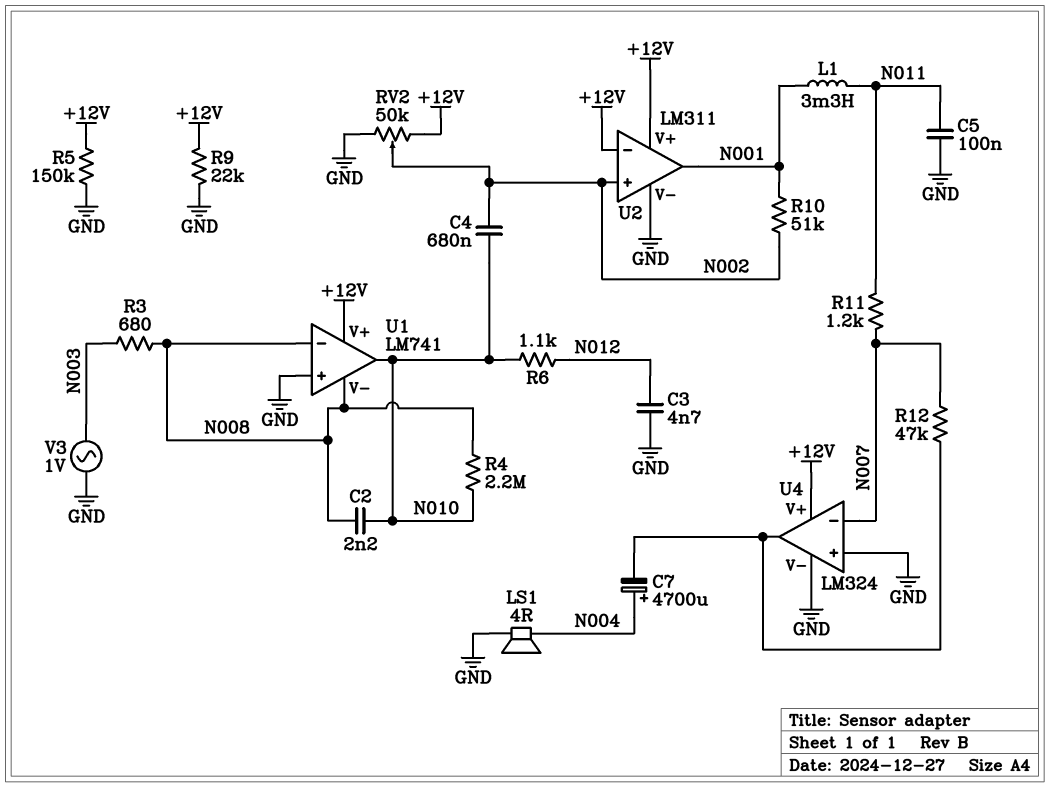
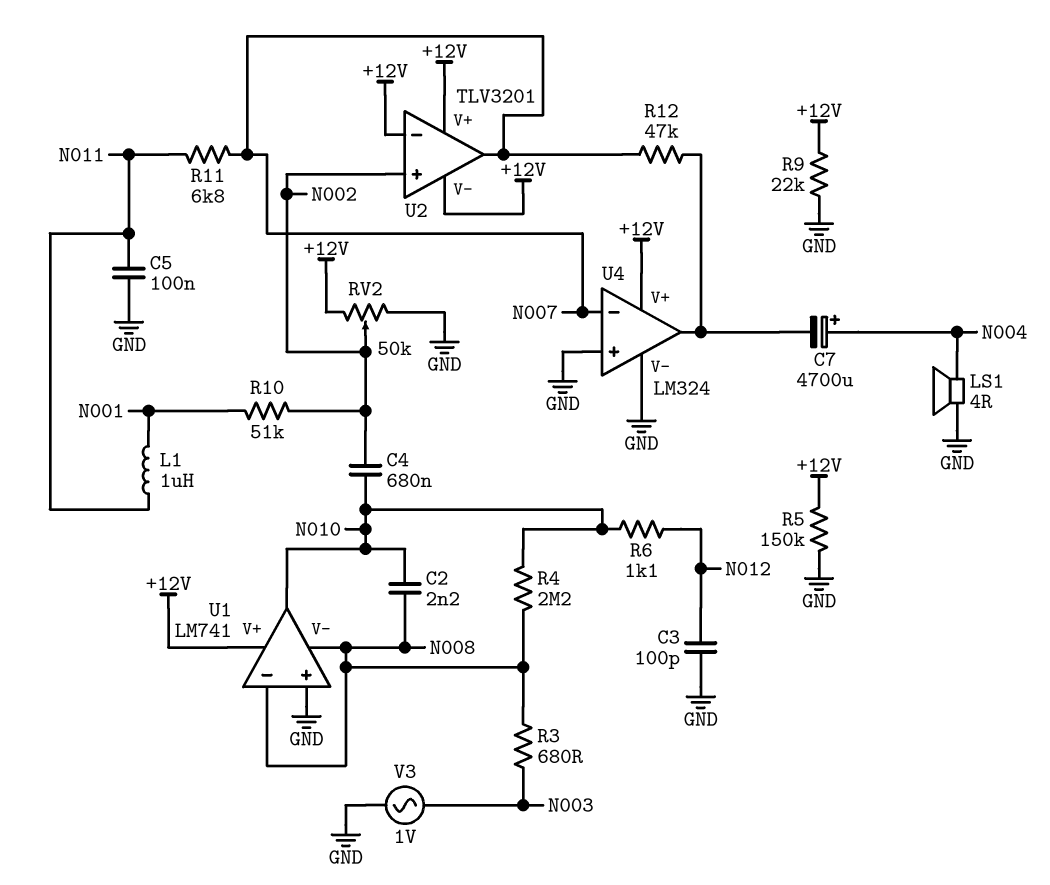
C3: 4.7nF (GND, N012) -> 100pF (GND, N012)
L1: 3.3mH (N001, N011) -> 1uH (N001, N011)
R11: 1.2k (N007, N011) -> 6.8k (N007, N011)
U2: LM311 -> TLV3201
U2 pin V-: GND -> +12V
U2 pin out: N001 -> N007

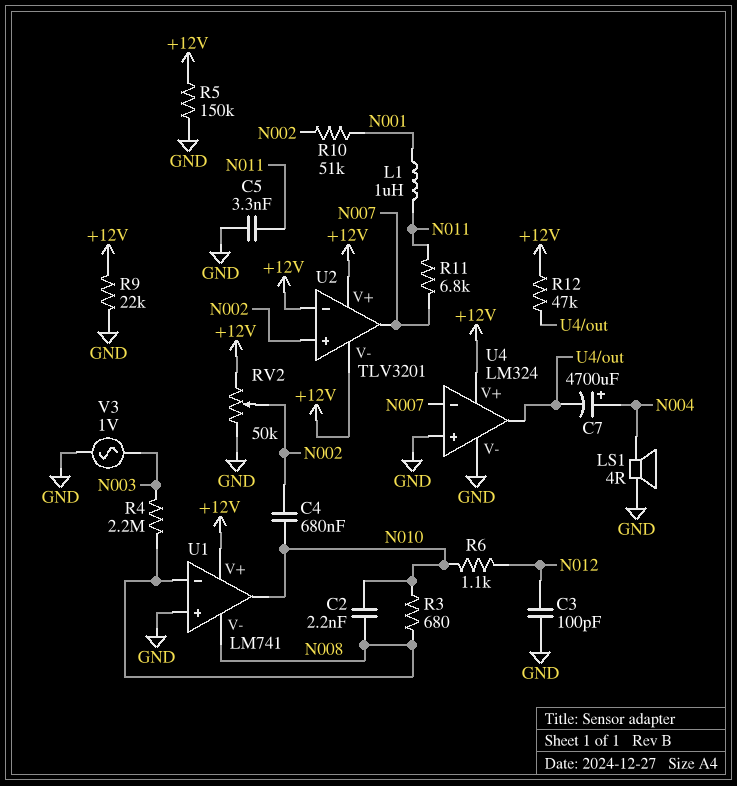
C5: 100nF (GND, N011) -> 3.3nF (GND, N011)
R3: 680 (N003, N008) -> 680 (N008, N010)
R4: 2.2M (N008, N010) -> 2.2M (N003, N008)
R12: 47k (N007, U4/out) -> 47k (+12V, U4/out)

